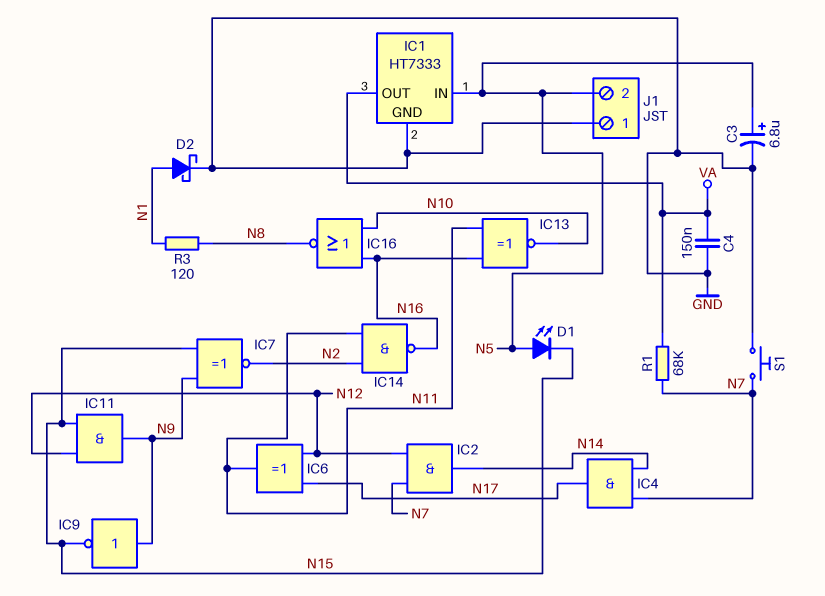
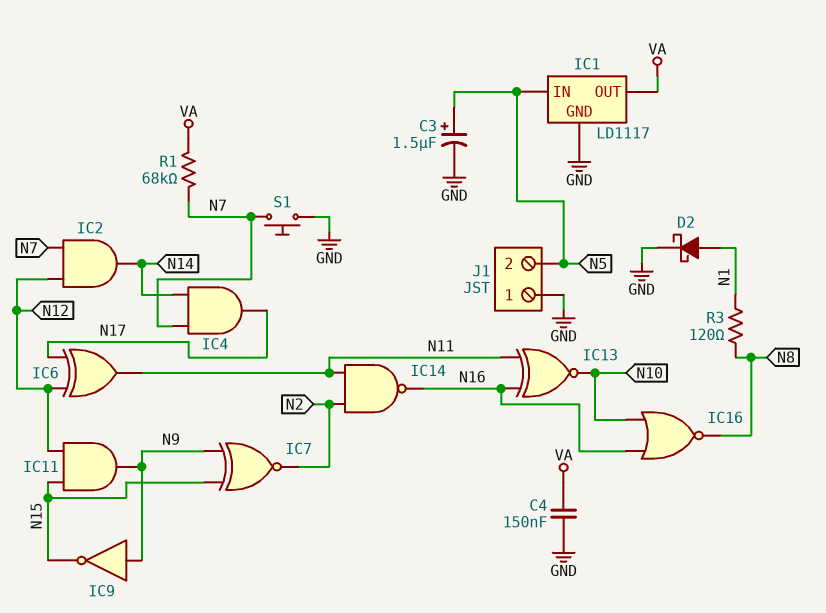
C3: 6.8uF (plus N5, minus GND) -> 1.5uF (plus N5, minus GND)
D1: LED (A N5, K N15) -> none
IC1: HT7333 -> LD1117

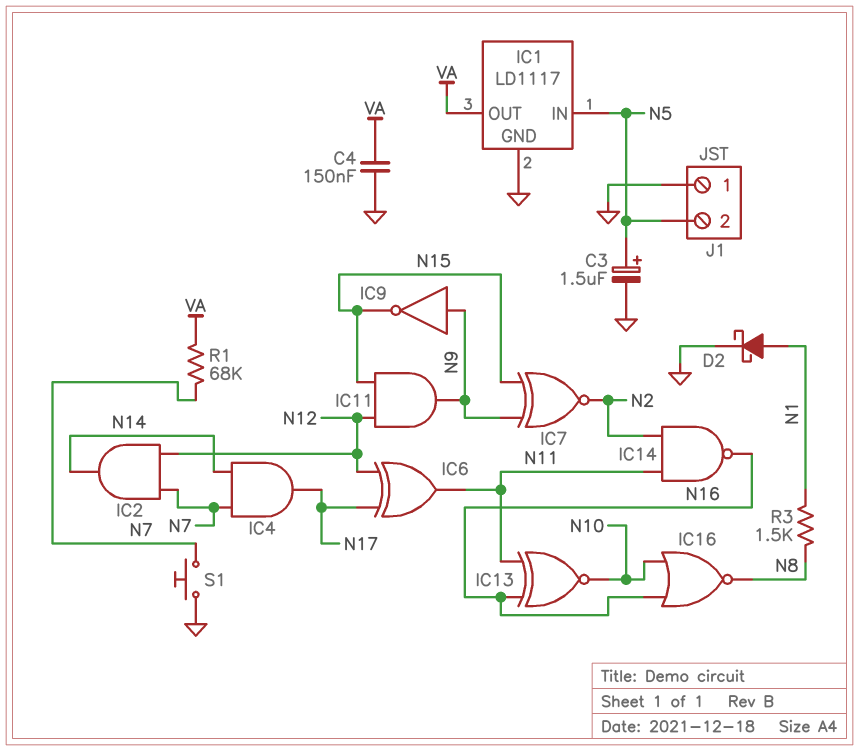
R3: 120 (N1, N8) -> 1.5k (N1, N8)

